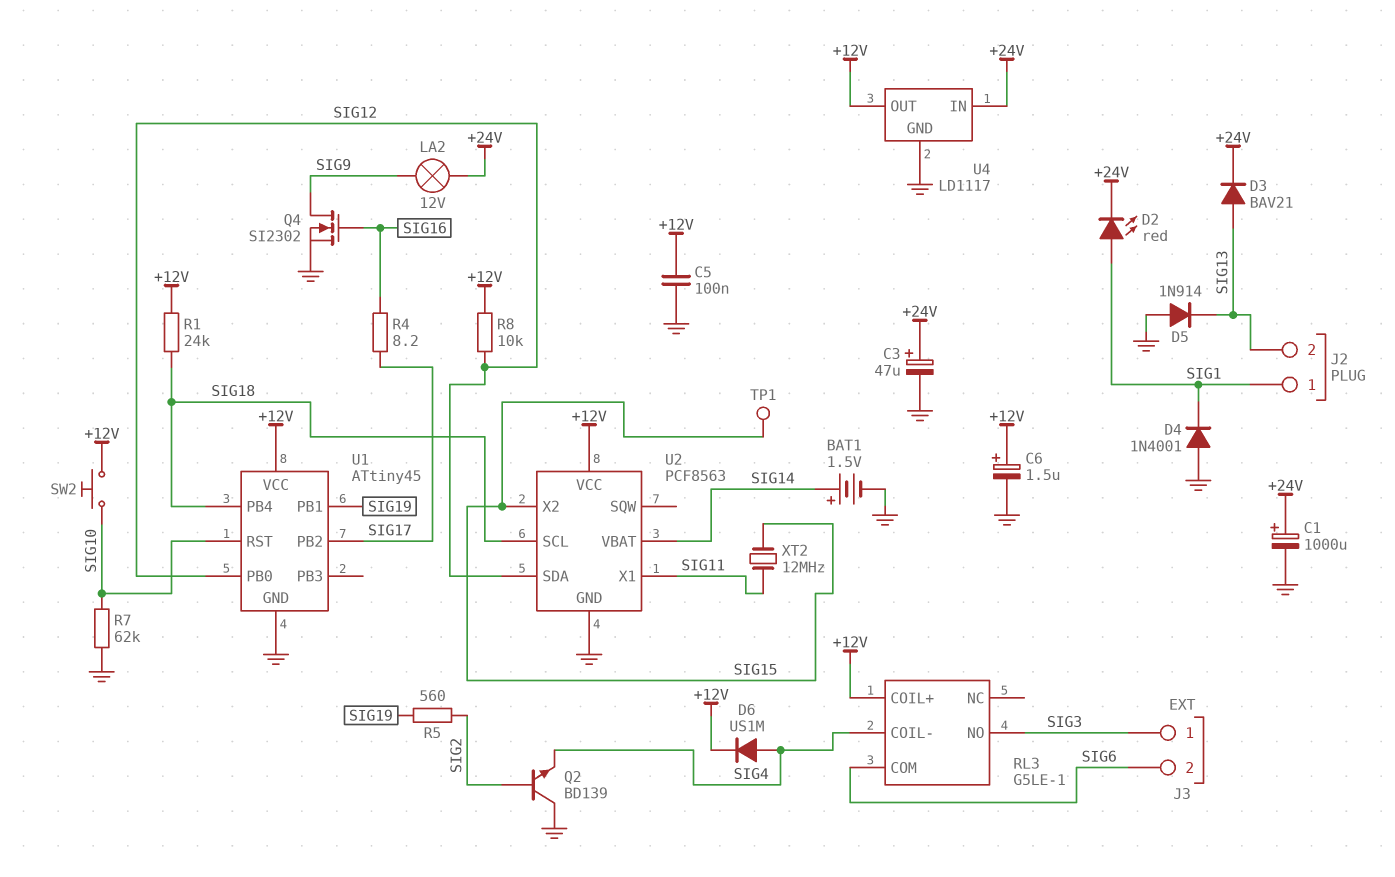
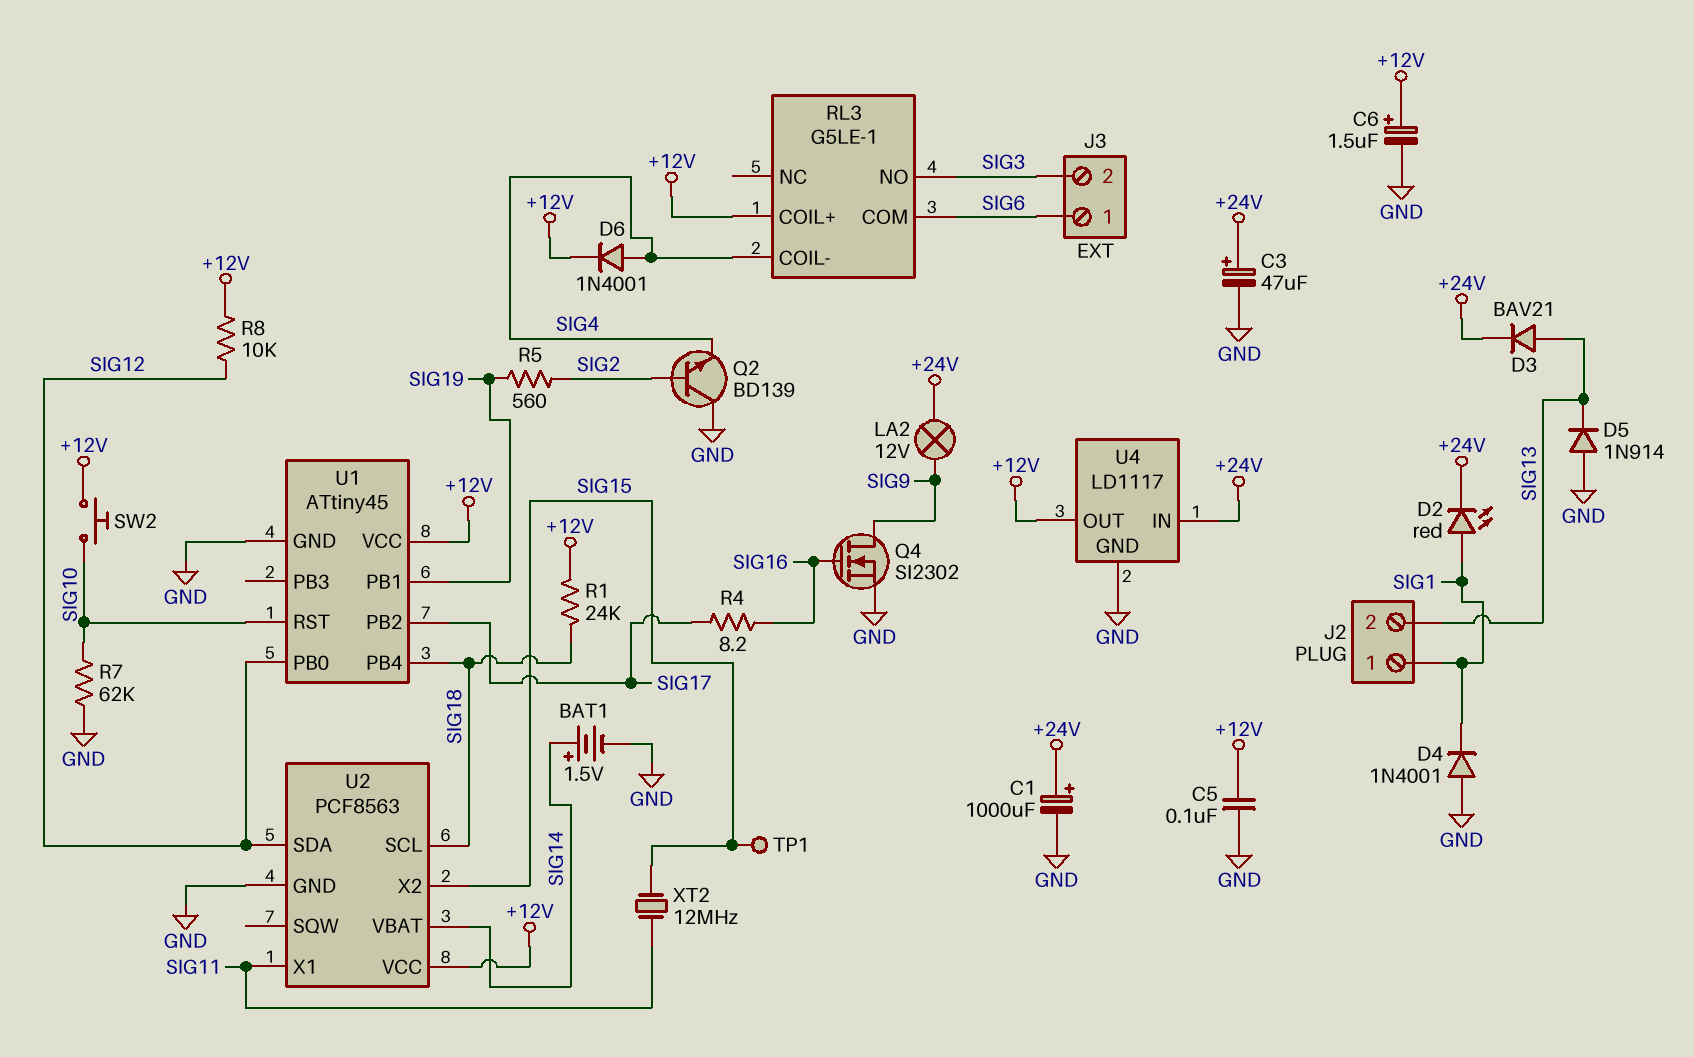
D6: diode US1M (A SIG4, K +12V) -> diode 1N4001 (A SIG4, K +12V)
J3 pin 1: SIG3 -> SIG6
J3 pin 2: SIG6 -> SIG3

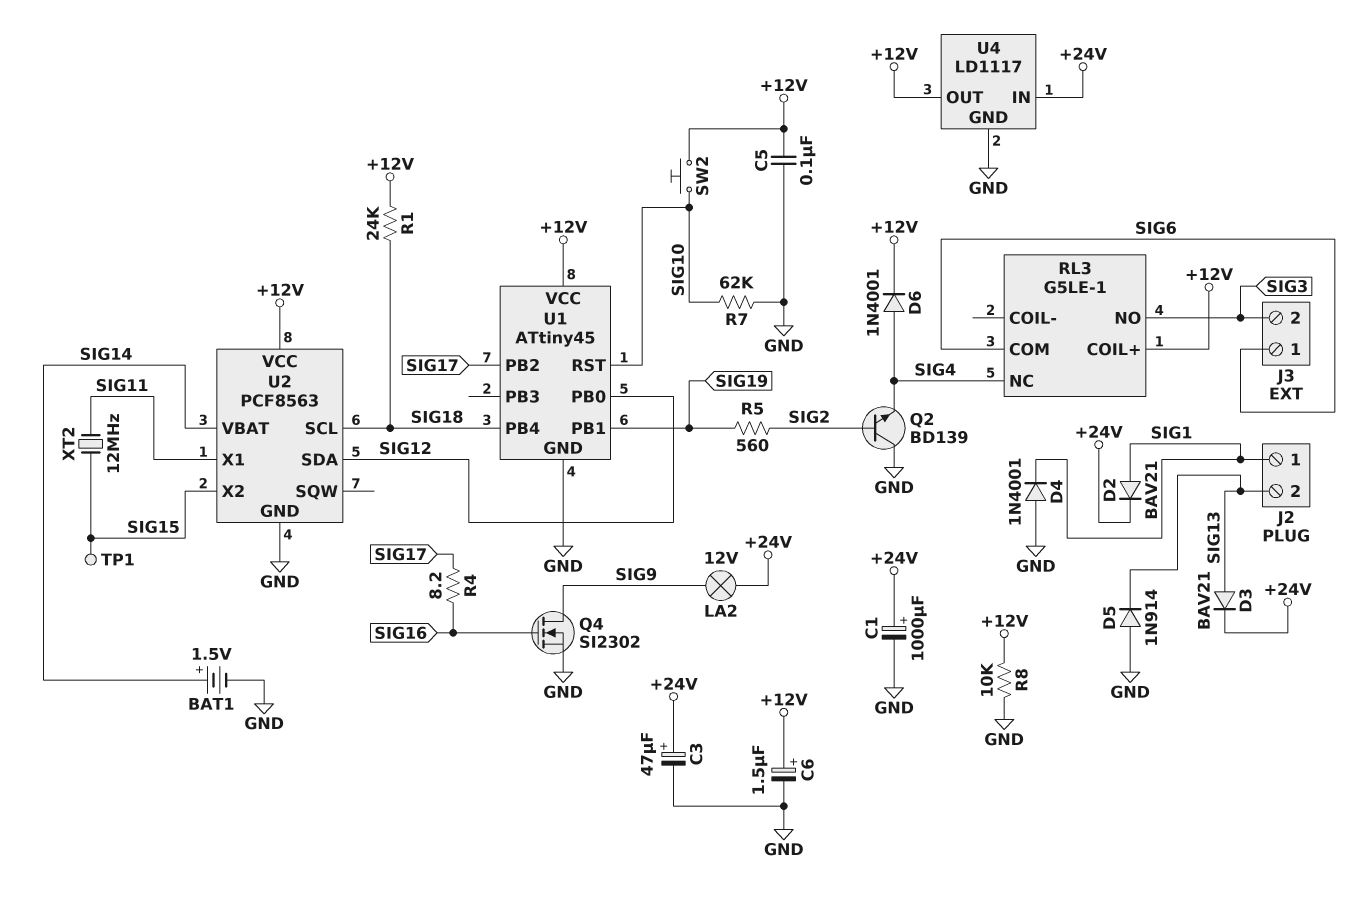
D2: LED red (A SIG1, K +24V) -> diode BAV21 (A SIG1, K +24V)
R8: 10k (+12V, SIG12) -> 10k (+12V, GND)
RL3 pin COIL-: SIG4 -> none
RL3 pin NC: none -> SIG4

